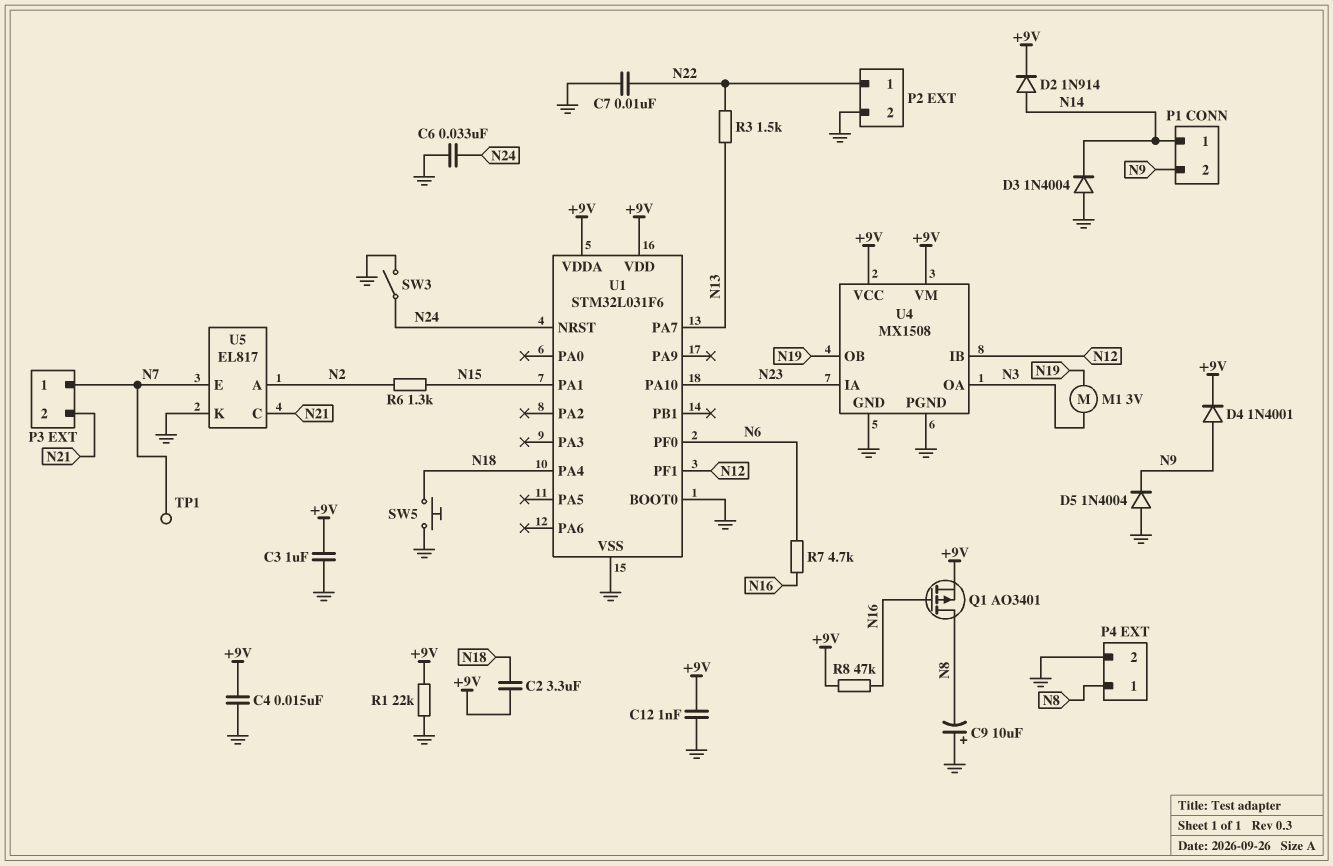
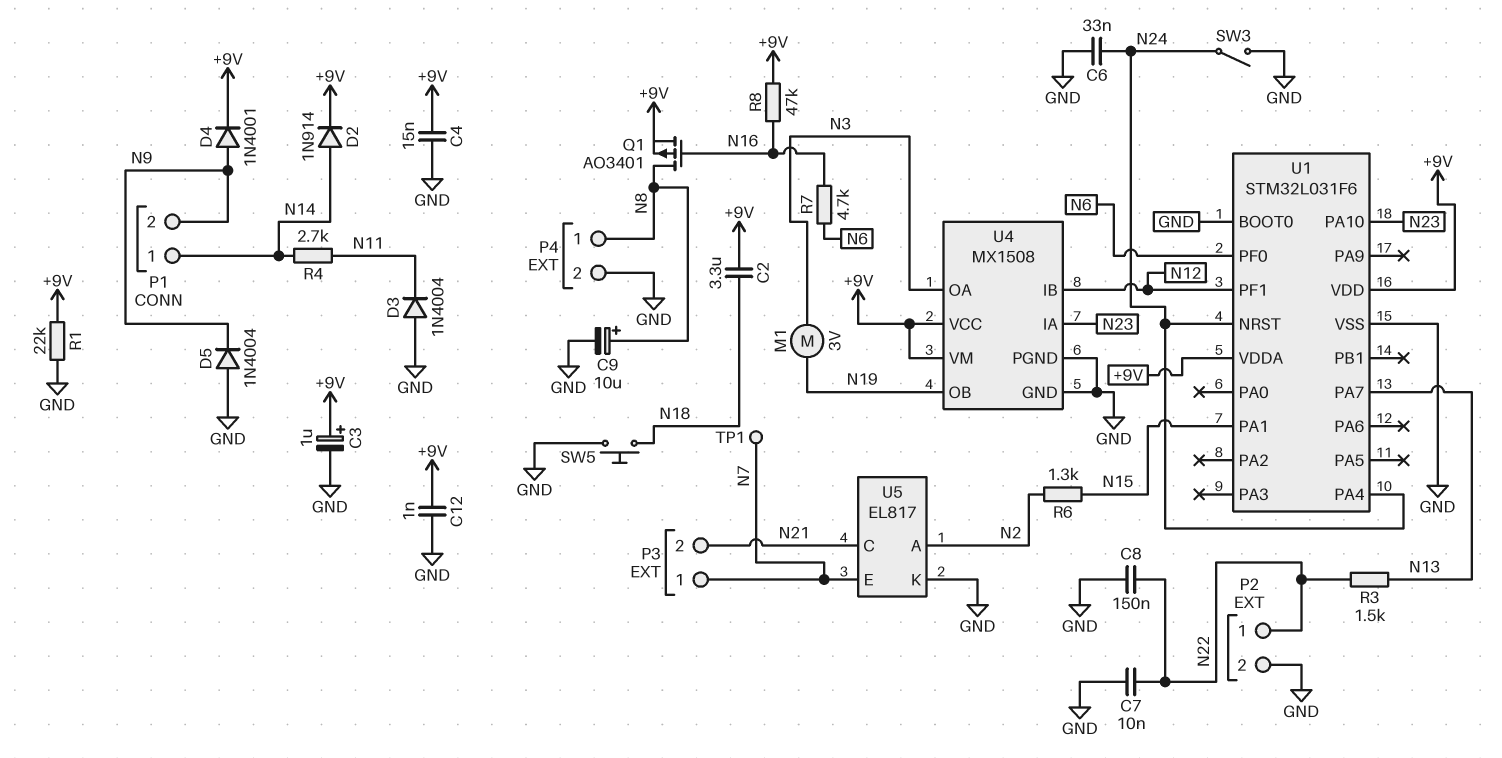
C3: 1uF (+9V, GND) -> 1uF (plus +9V, minus GND)
C8: none -> 150nF (GND, N22)
C9: 10uF (plus GND, minus N8) -> 10uF (plus N8, minus GND)
D3: diode 1N4004 (A GND, K N14) -> diode 1N4004 (A GND, K N11)
R4: none -> 2.7k (N11, N14)
U1 pin PA4: N18 -> N24

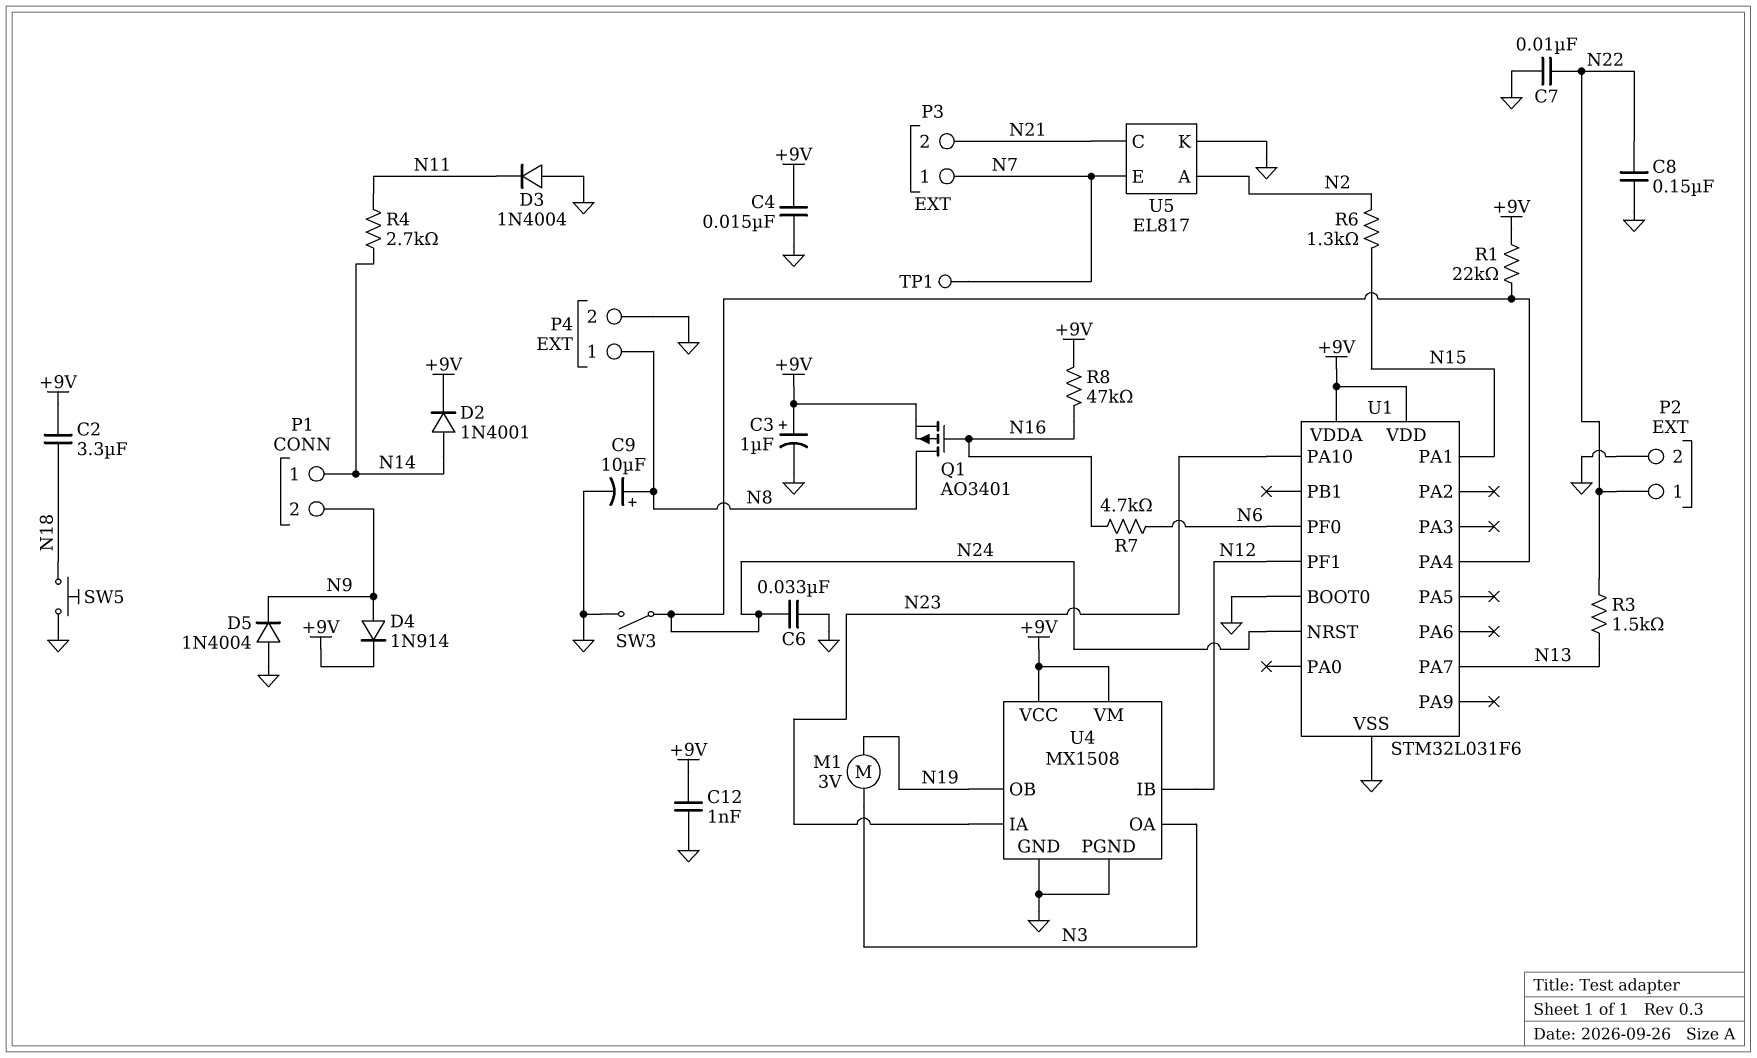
D2: diode 1N914 (A N14, K +9V) -> diode 1N4001 (A N14, K +9V)
D4: diode 1N4001 (A N9, K +9V) -> diode 1N914 (A N9, K +9V)
R1: 22k (+9V, GND) -> 22k (+9V, N24)

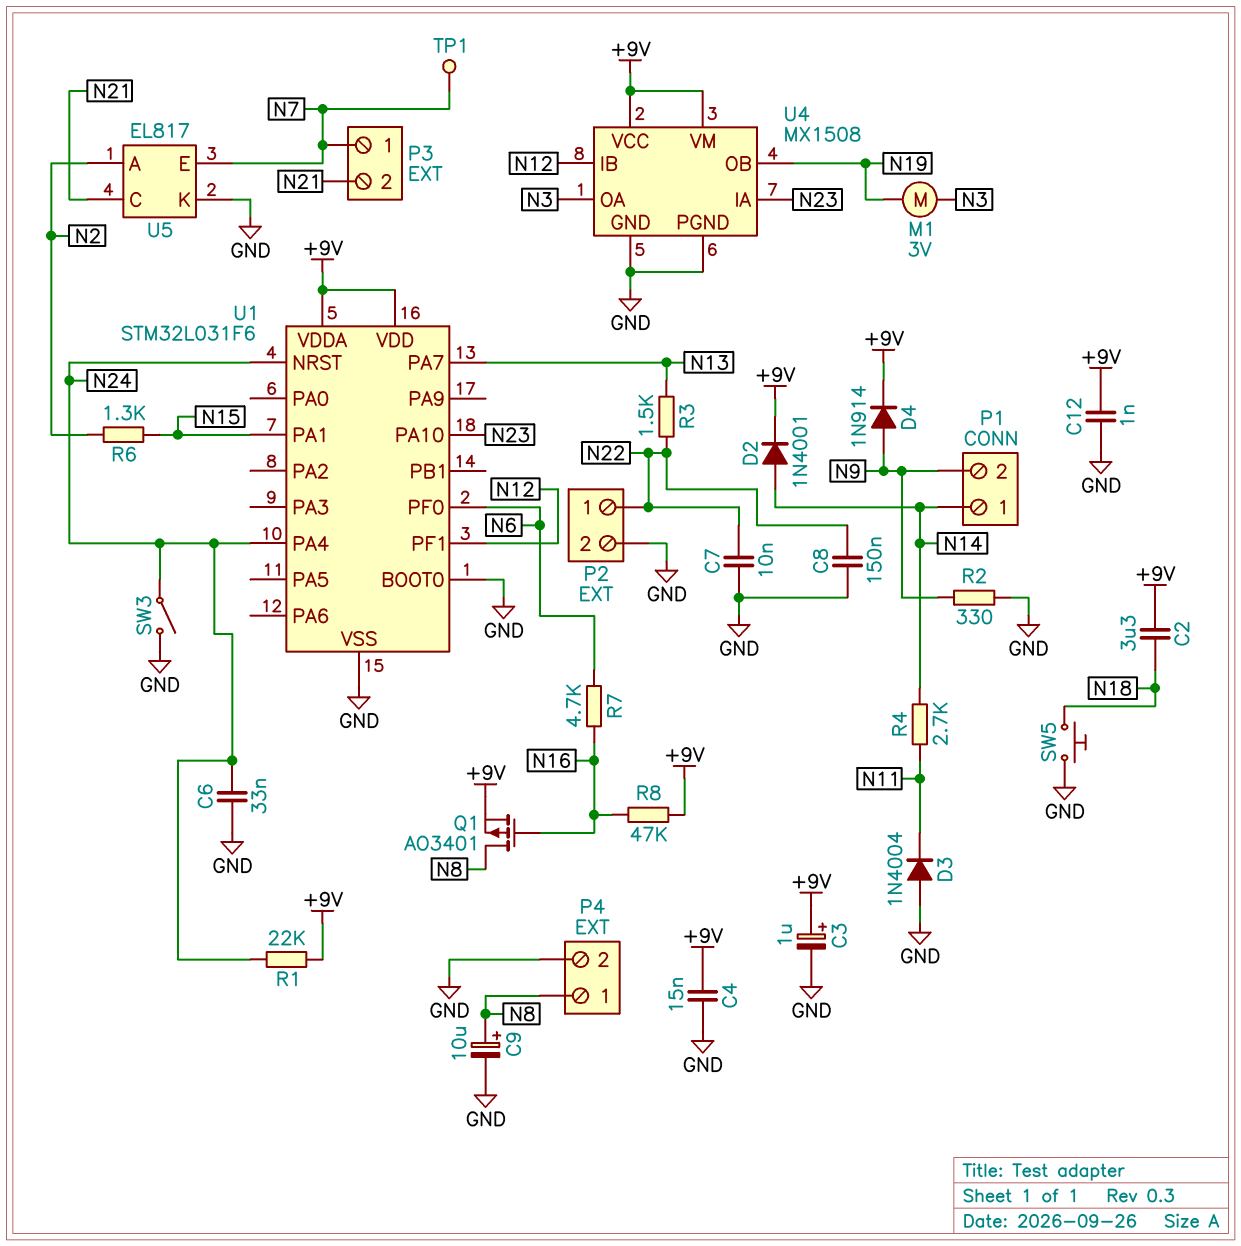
D5: diode 1N4004 (A GND, K N9) -> none
R2: none -> 330 (GND, N9)

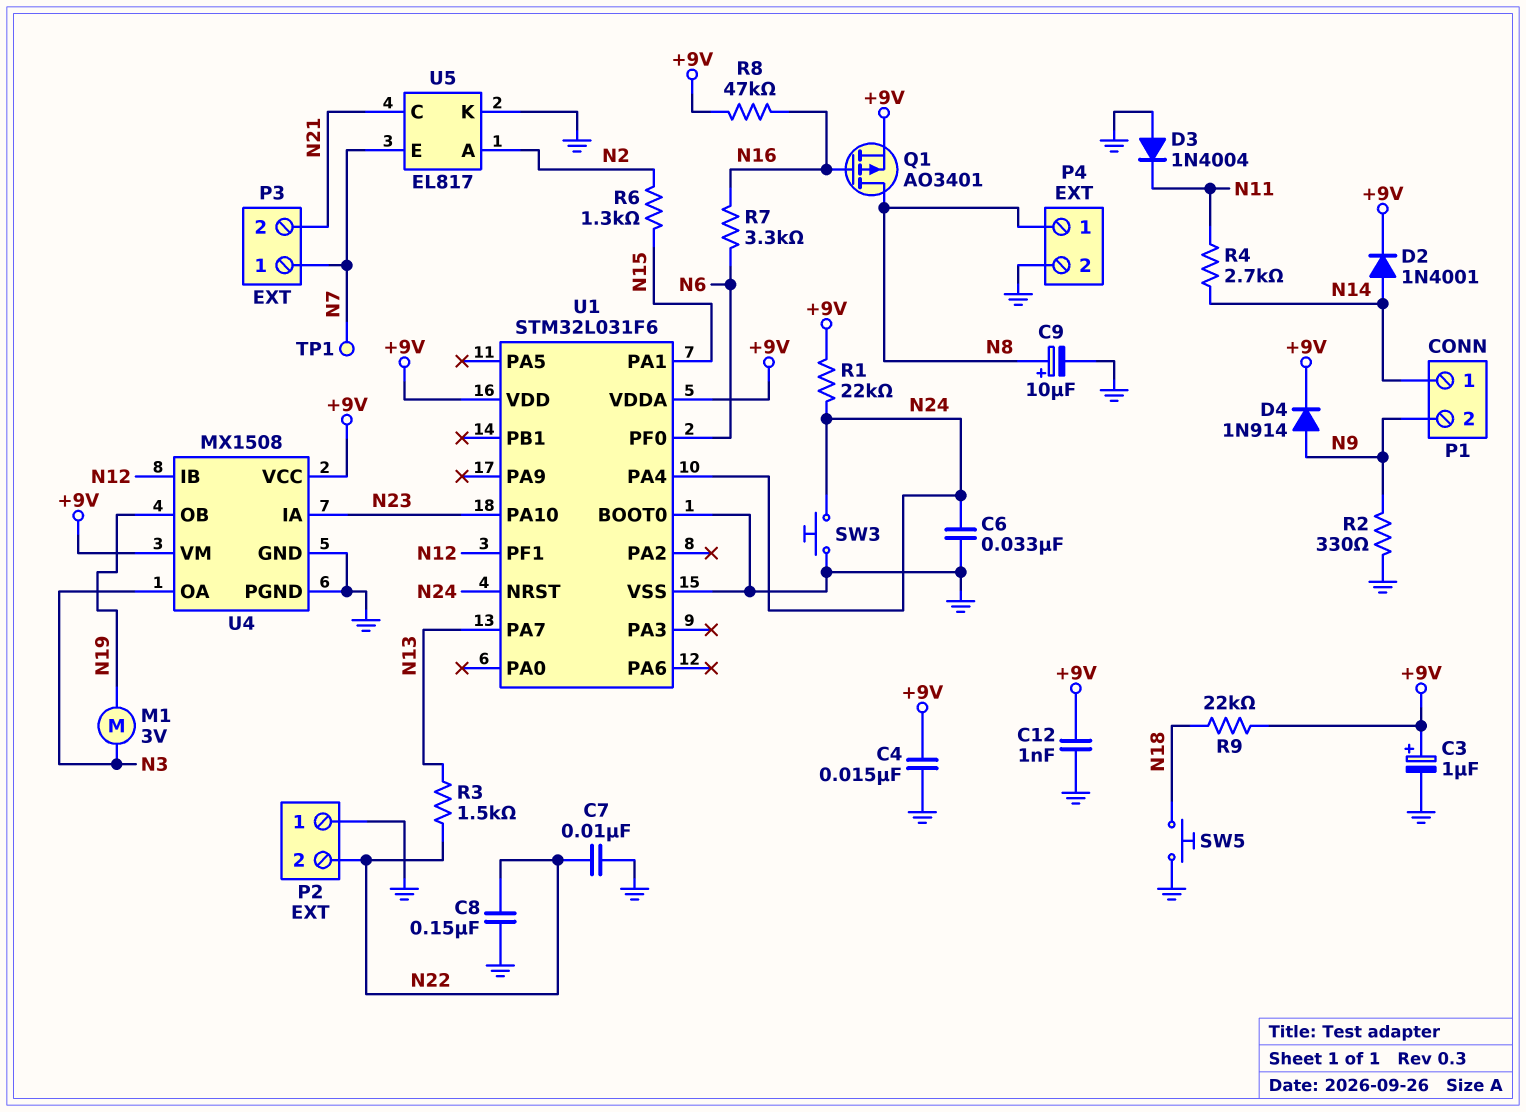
C2: 3.3uF (+9V, N18) -> none
P2 pin 1: N22 -> GND
P2 pin 2: GND -> N22
R7: 4.7k (N6, N16) -> 3.3k (N6, N16)
R9: none -> 22k (+9V, N18)
SW3: switch (GND, N24) -> button (GND, N24)

